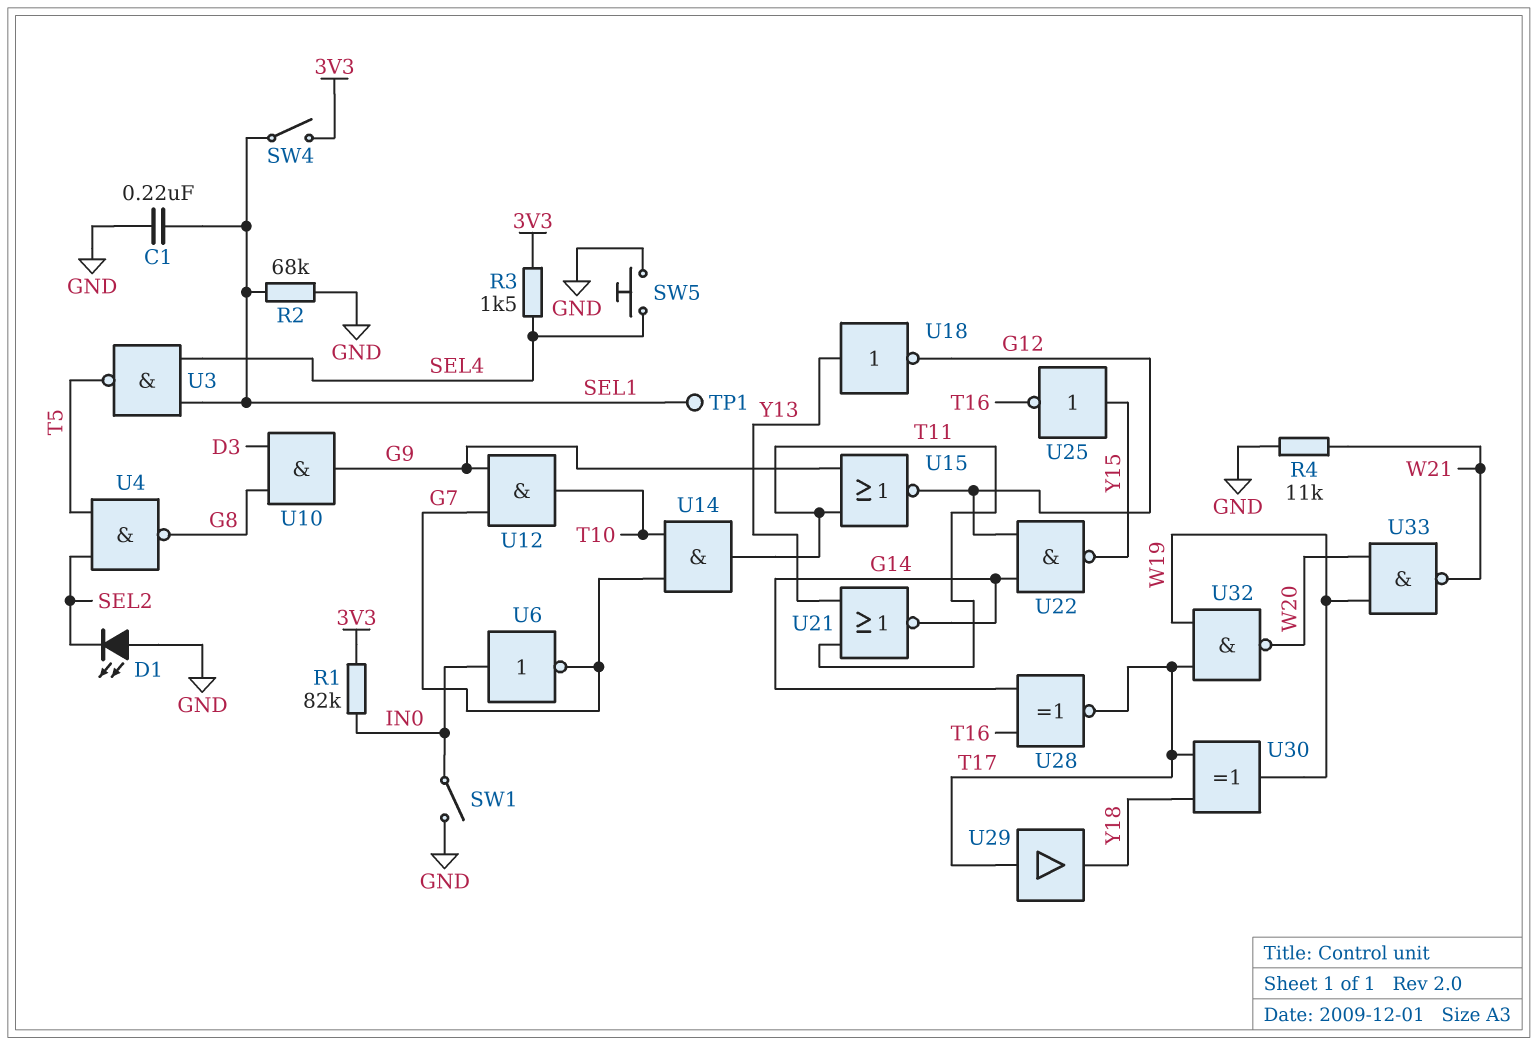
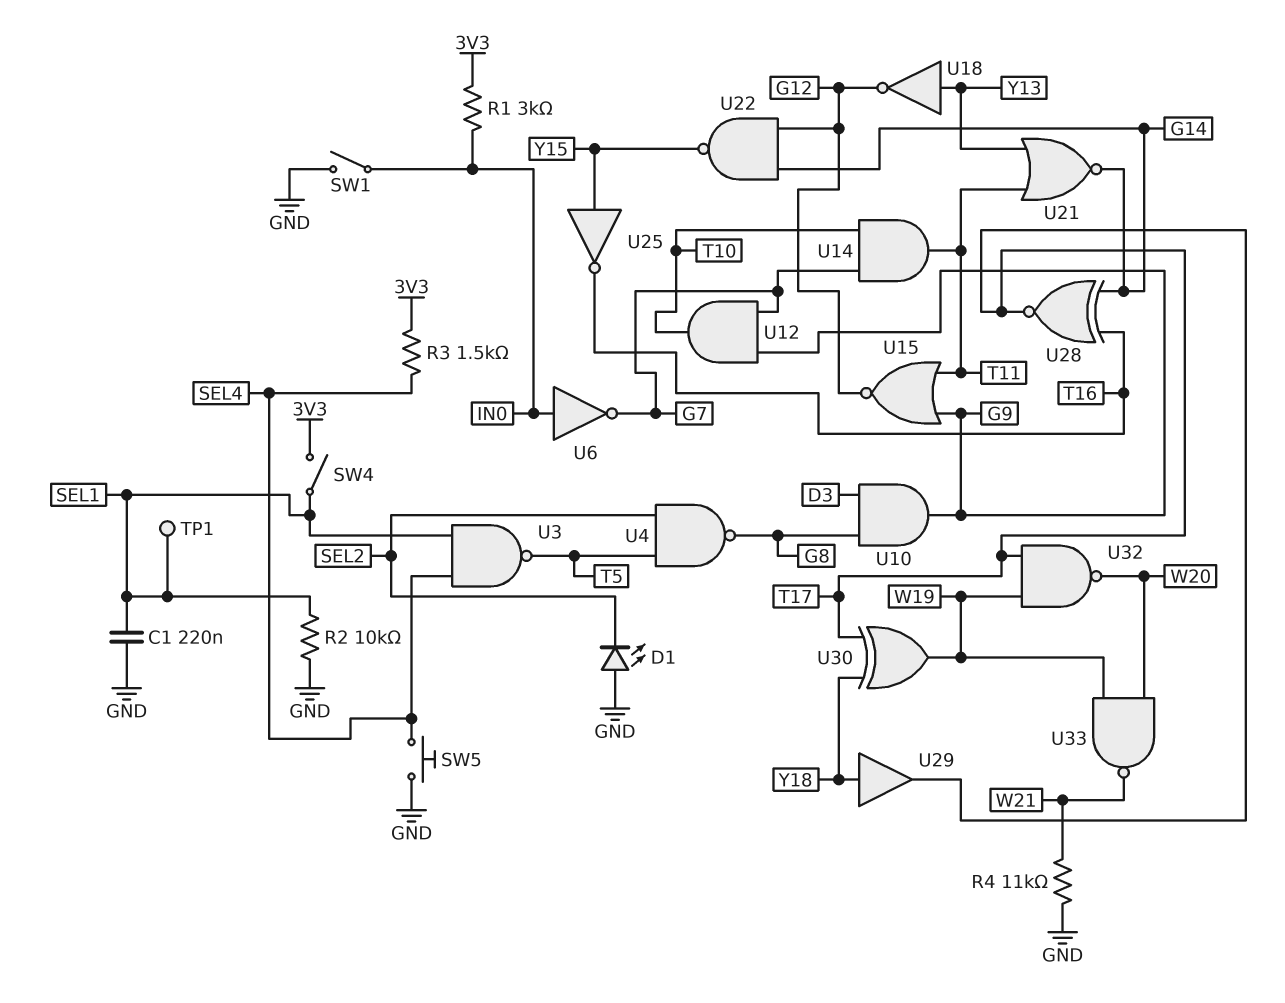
R1: 82k (3V3, IN0) -> 3k (3V3, IN0)
R2: 68k (GND, SEL1) -> 10k (GND, SEL1)
U29: buffer (in T17, out Y18) -> buffer (in Y18, out T17)

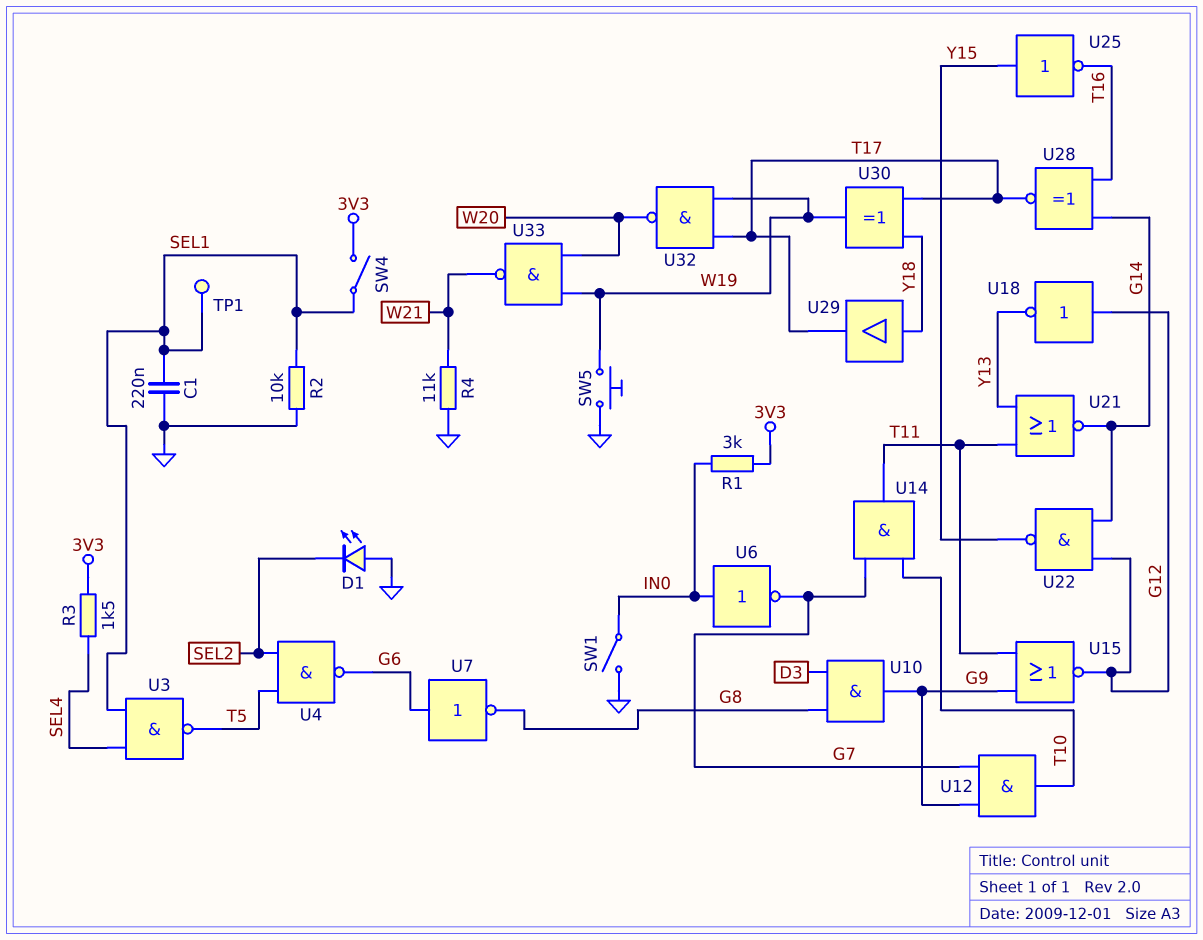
SW5: button (GND, SEL4) -> button (GND, W19)
U4: NAND (in SEL2, in T5, out G8) -> NAND (in SEL2, in T5, out G6)
U7: none -> NOT (in G6, out G8)
U18: NOT (in Y13, out G12) -> NOT (in G12, out Y13)

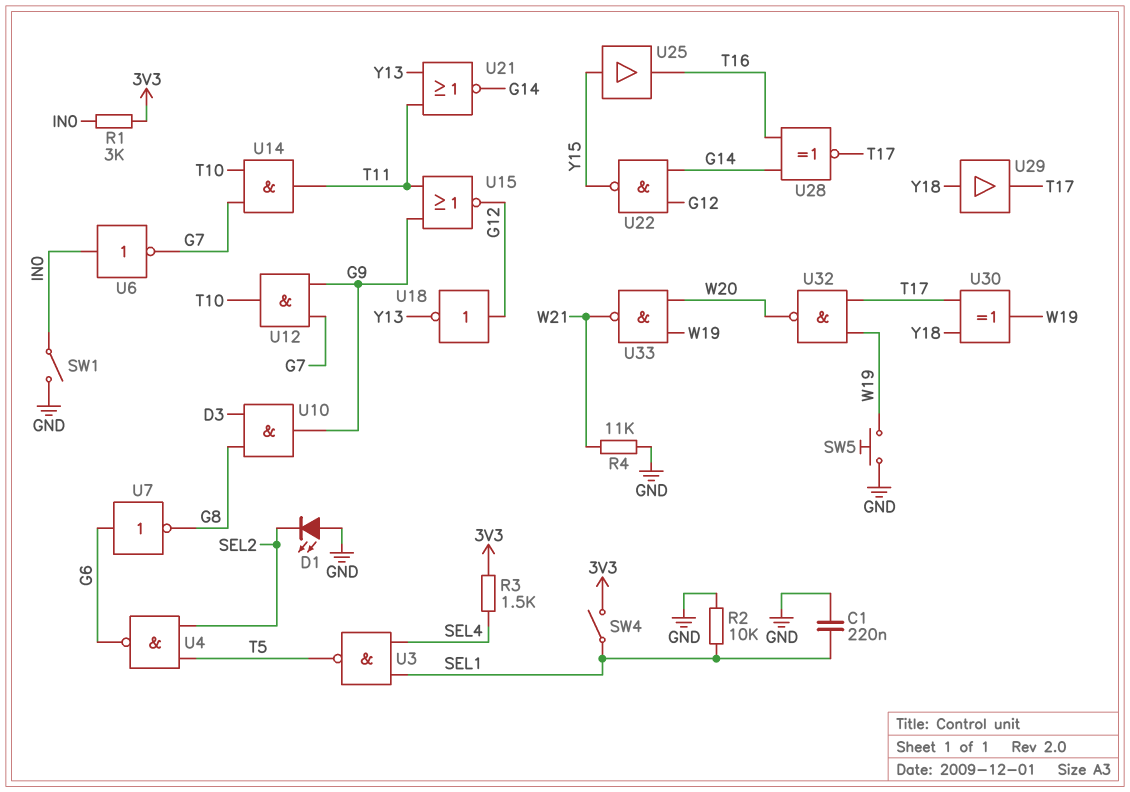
TP1: test point (SEL1) -> none
U25: NOT (in Y15, out T16) -> buffer (in Y15, out T16)

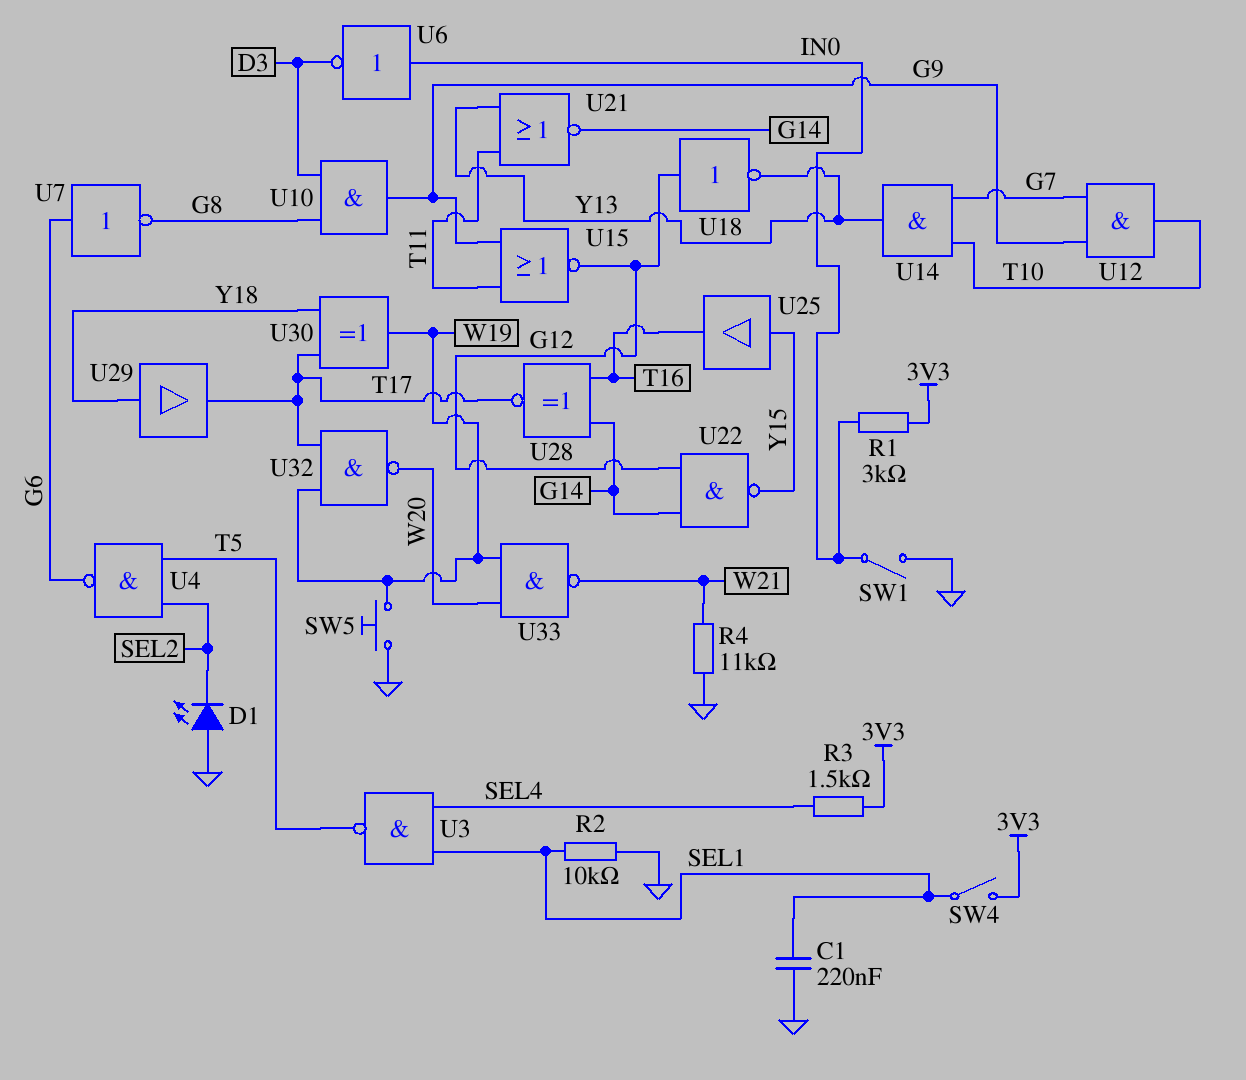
U6: NOT (in IN0, out G7) -> NOT (in IN0, out D3)
U14: AND (in G7, in T10, out T11) -> AND (in G7, in T10, out Y13)

